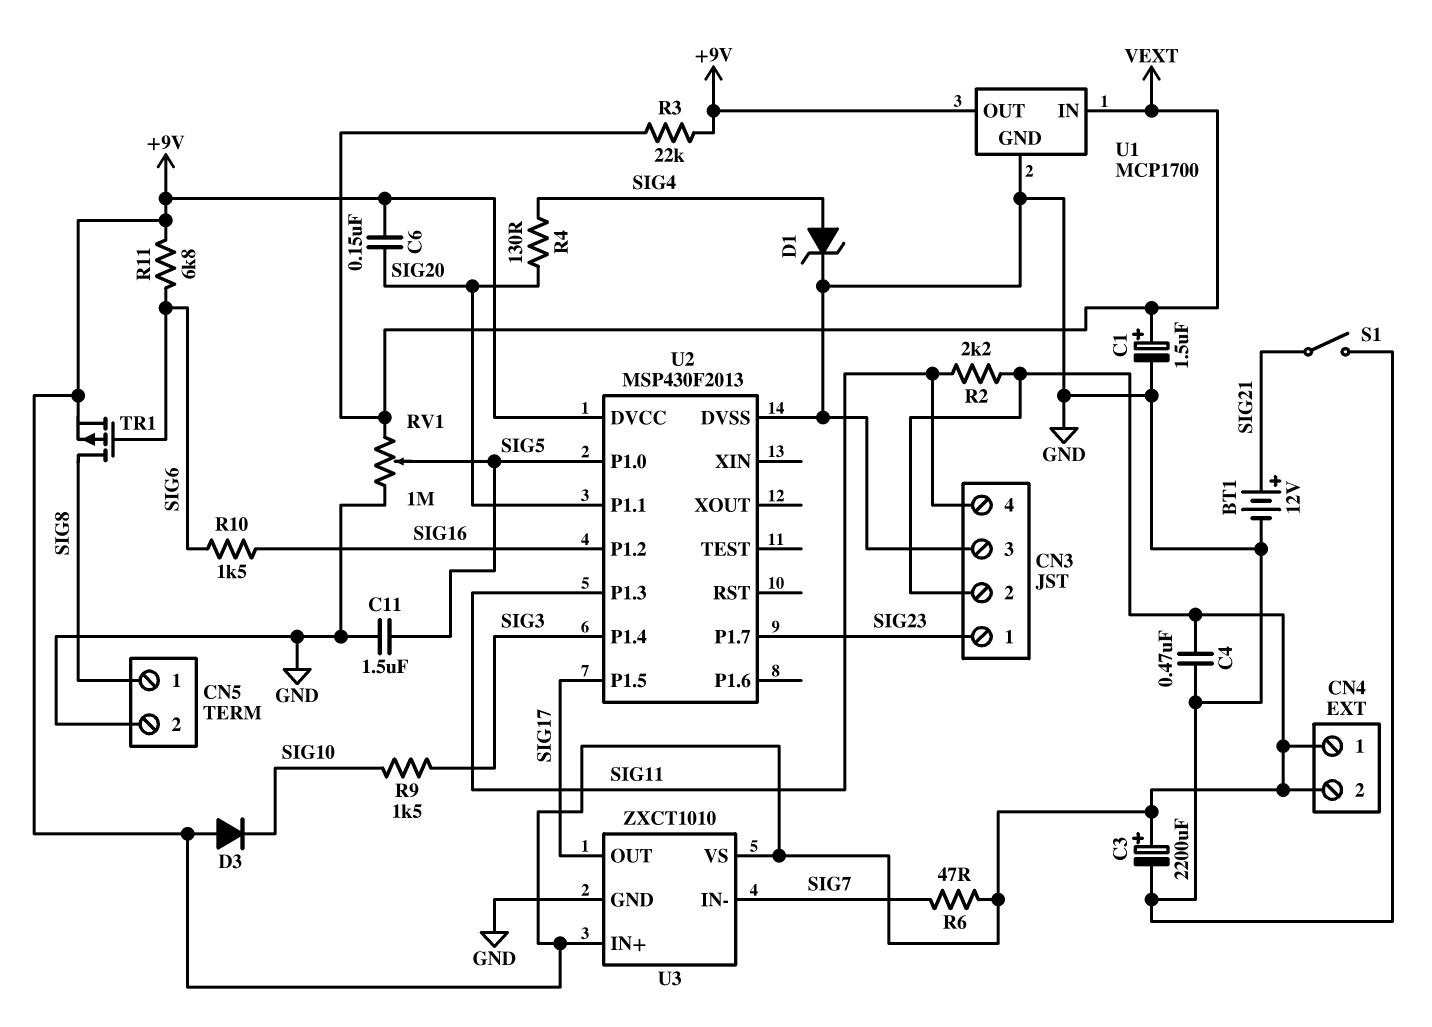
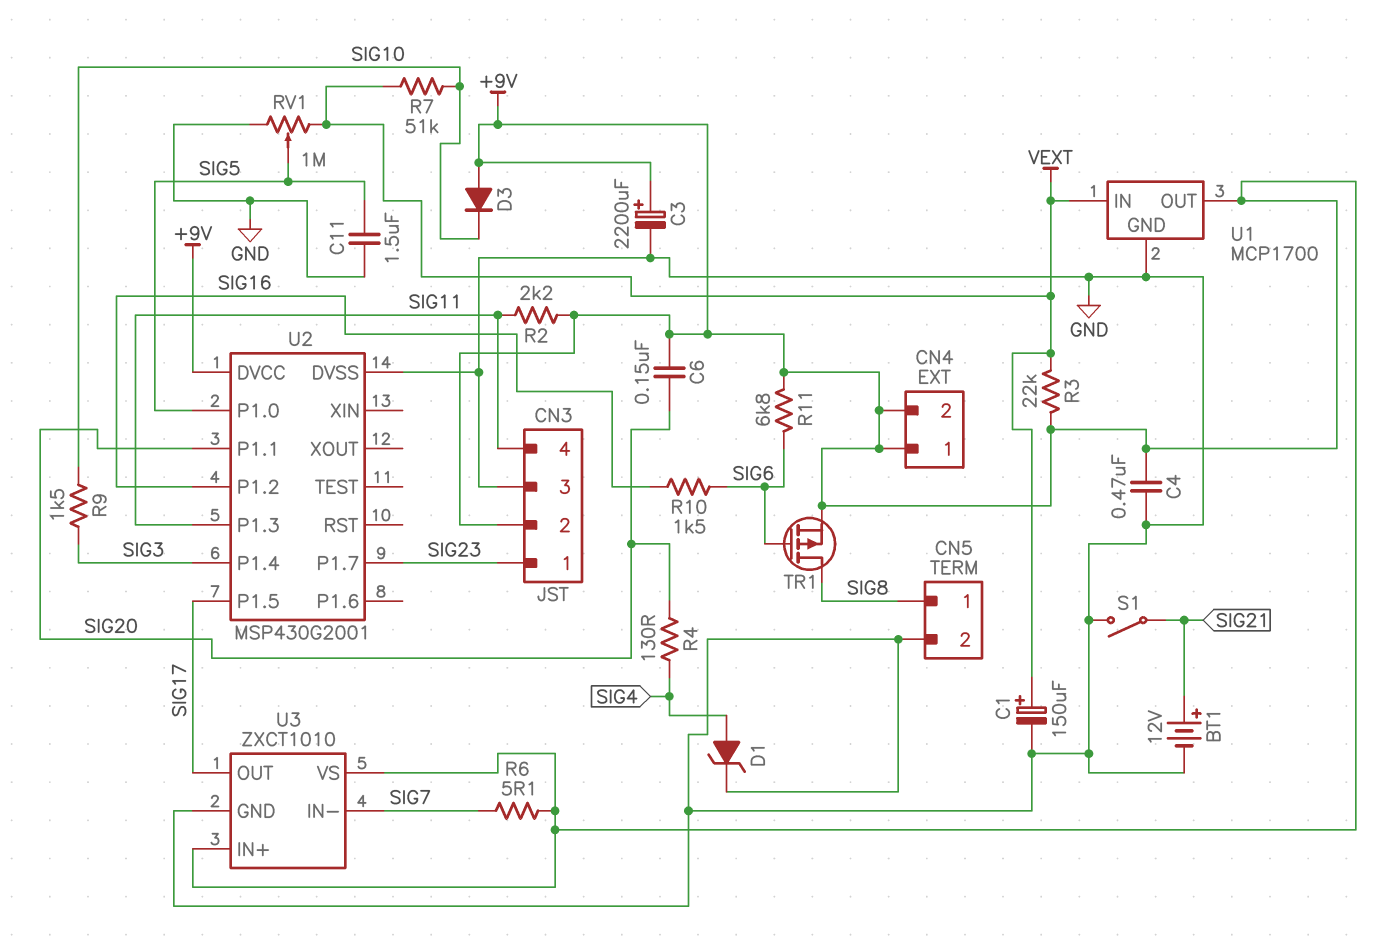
C1: 1.5uF (plus VEXT, minus GND) -> 150uF (plus VEXT, minus GND)
R6: 47 (+9V, SIG7) -> 5.1 (+9V, SIG7)
R7: none -> 51k (SIG10, VEXT)
U2: MSP430F2013 -> MSP430G2001

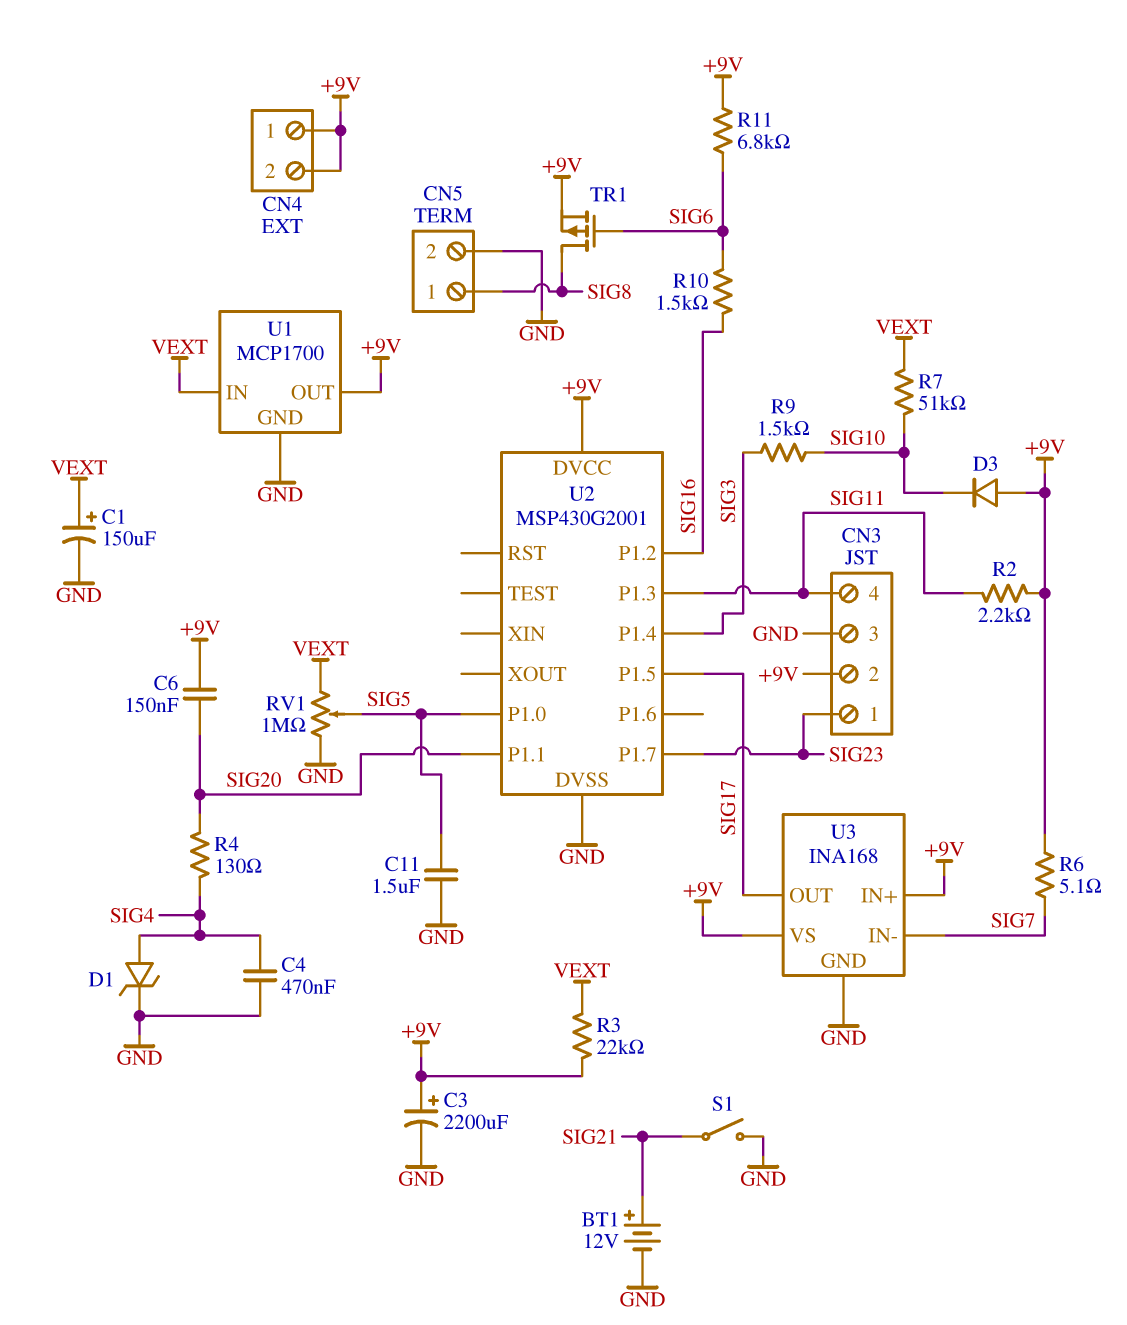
C4: 470nF (+9V, GND) -> 470nF (GND, SIG4)
U3: ZXCT1010 -> INA168

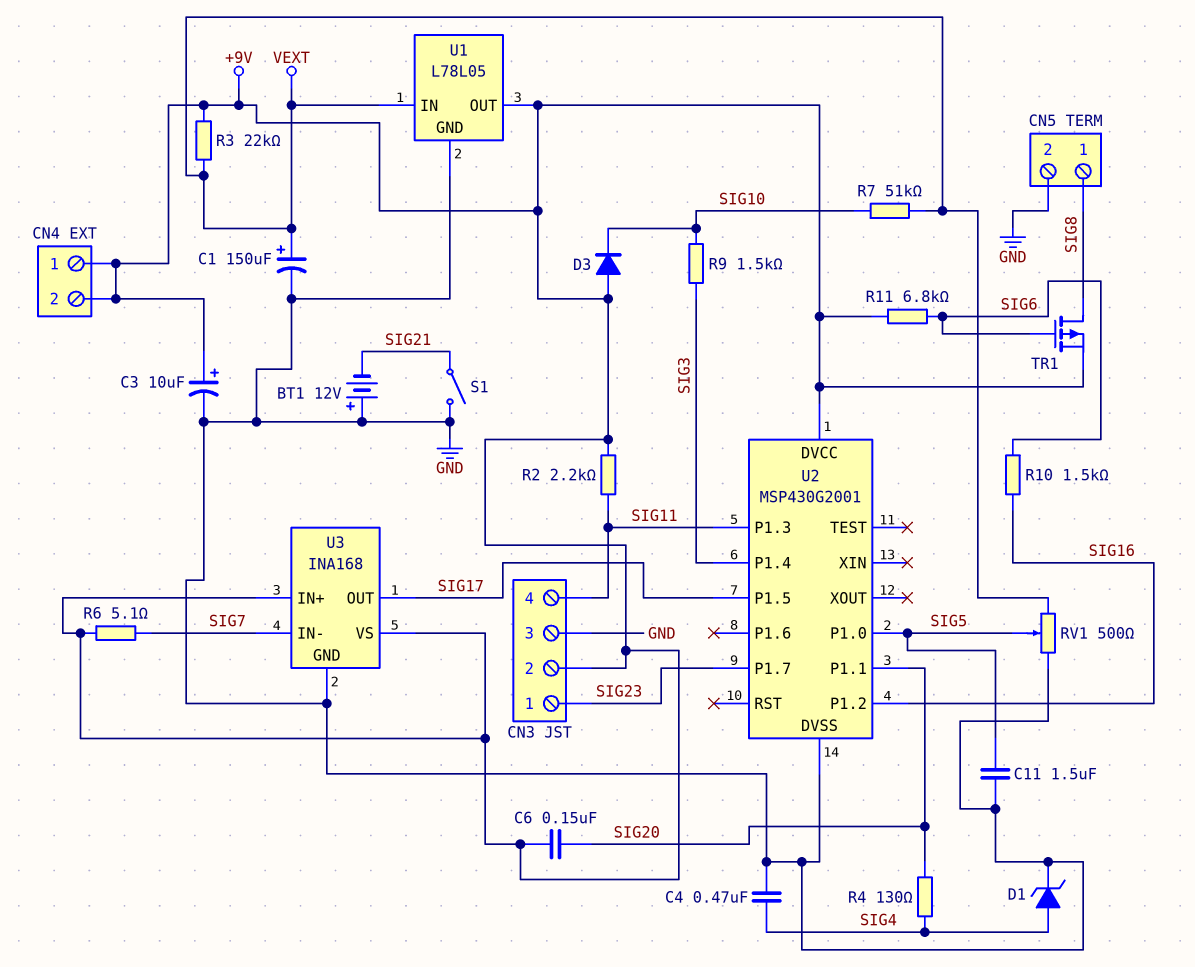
BT1: 12V (plus SIG21, minus GND) -> 12V (plus GND, minus SIG21)
C3: 2200uF (plus +9V, minus GND) -> 10uF (plus +9V, minus GND)
RV1: 1M (GND, VEXT, wiper SIG5) -> 500 (GND, VEXT, wiper SIG5)
U1: MCP1700 -> L78L05

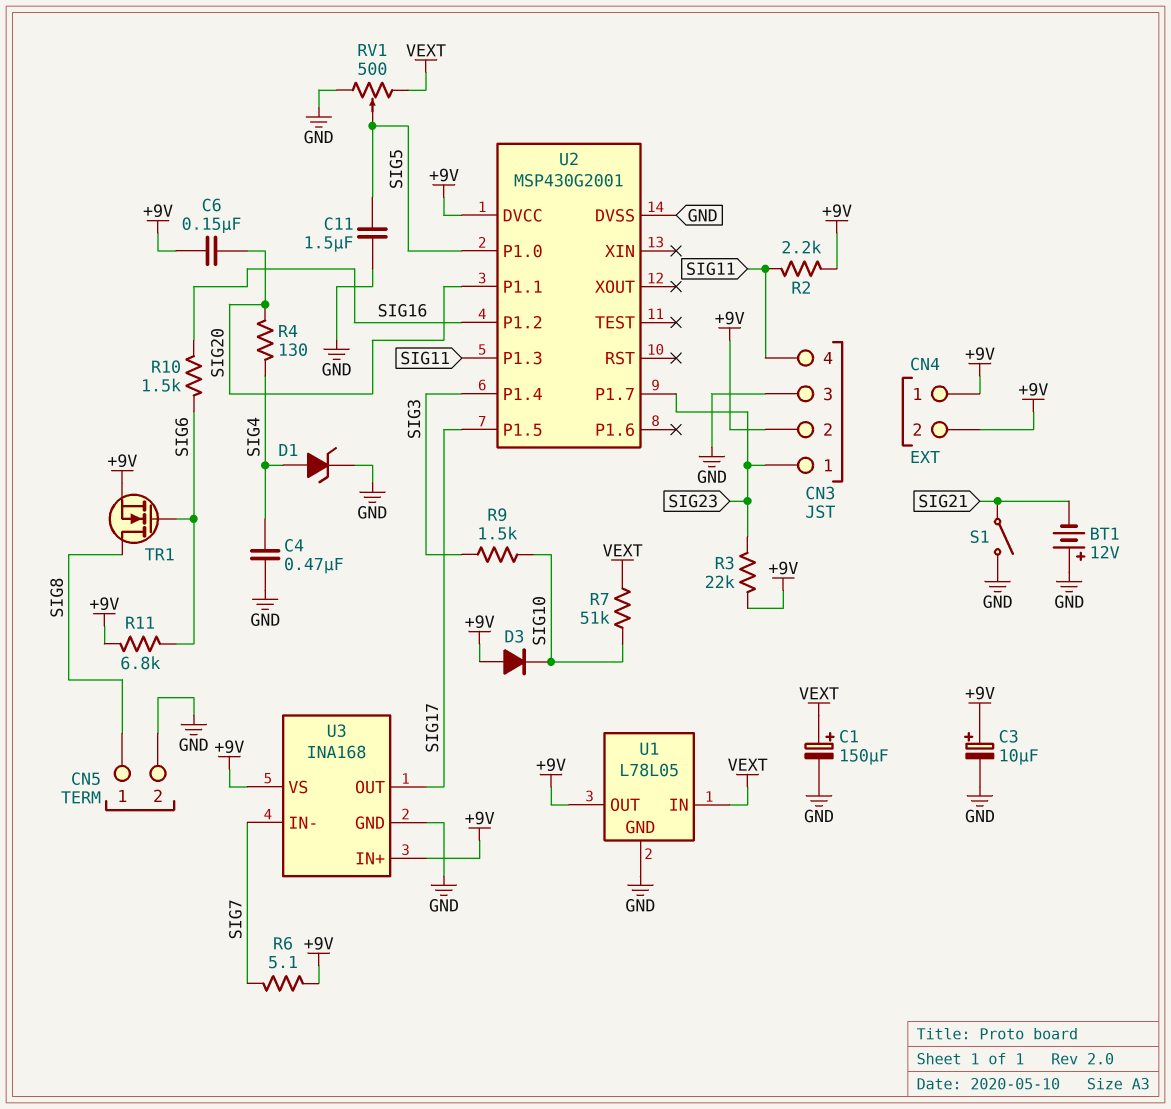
R3: 22k (+9V, VEXT) -> 22k (+9V, SIG23)
TR1: PMOS (G SIG6, D SIG8, S +9V) -> NMOS (G SIG6, D SIG8, S +9V)

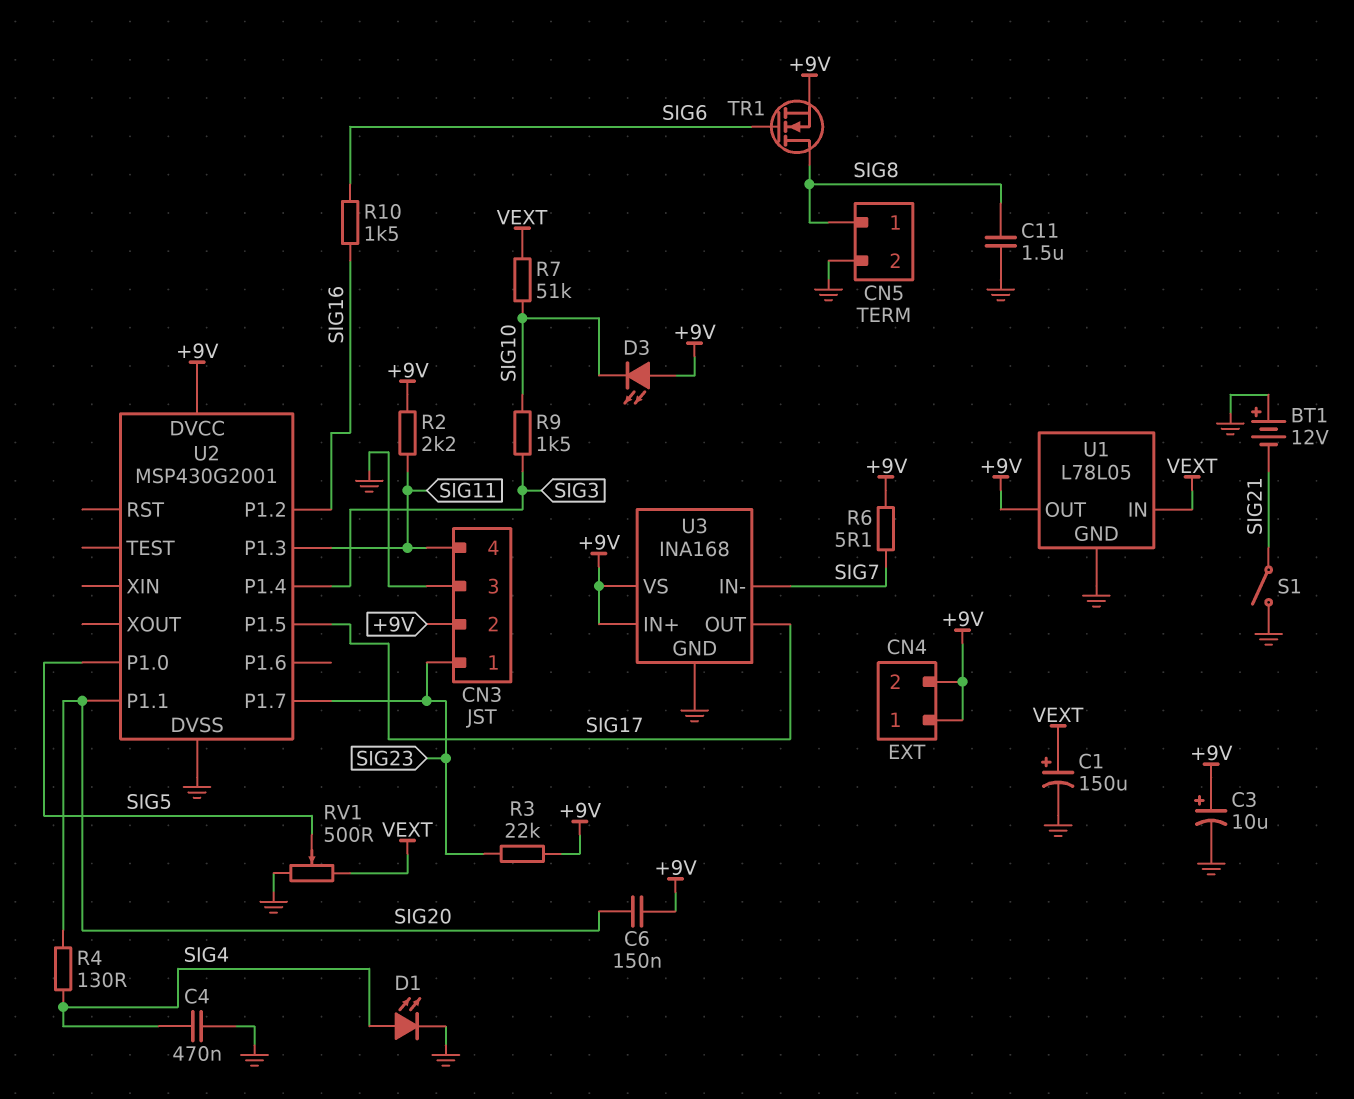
C11: 1.5uF (GND, SIG5) -> 1.5uF (GND, SIG8)
D1: zener (A SIG4, K GND) -> LED (A SIG4, K GND)
D3: diode (A +9V, K SIG10) -> LED (A +9V, K SIG10)
R11: 6.8k (+9V, SIG6) -> none

